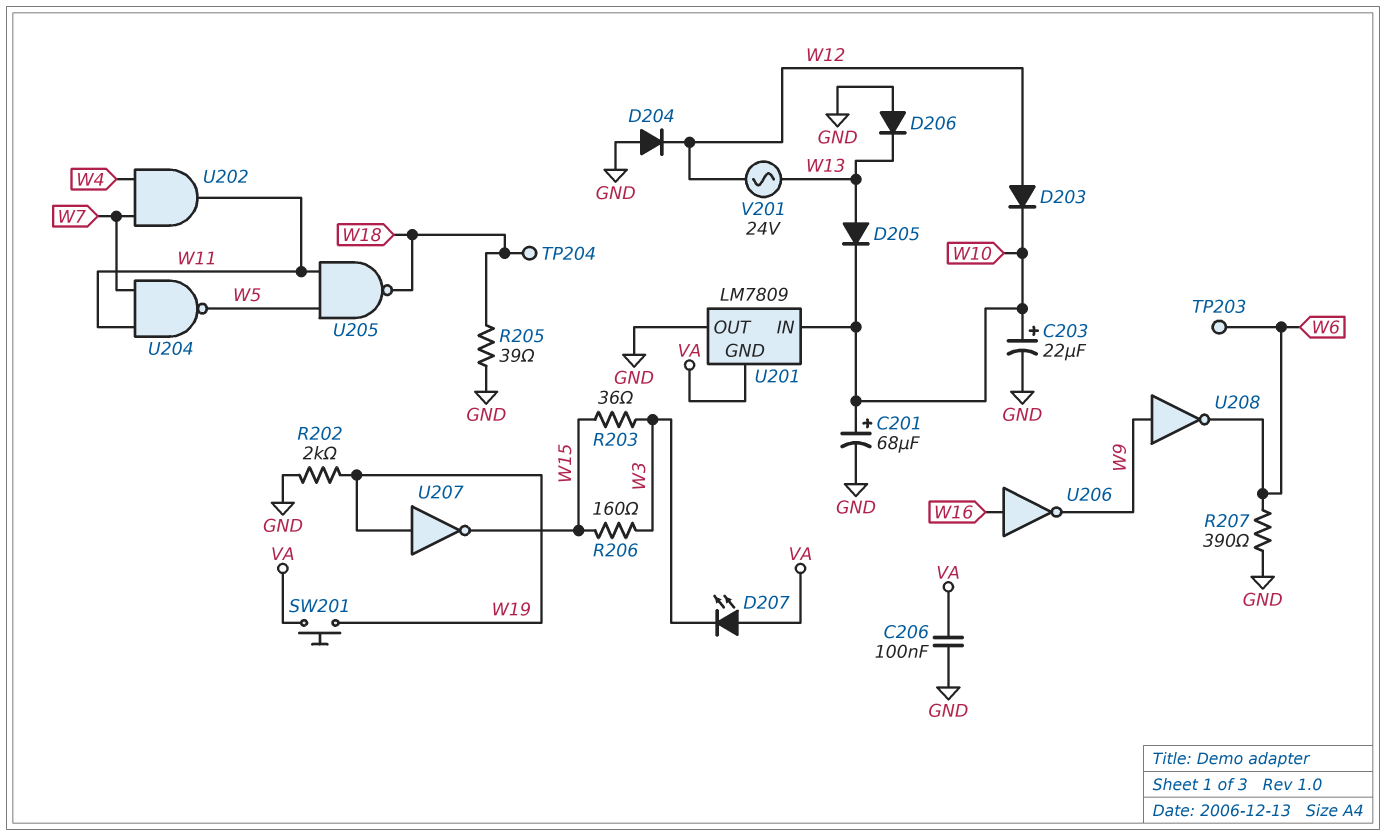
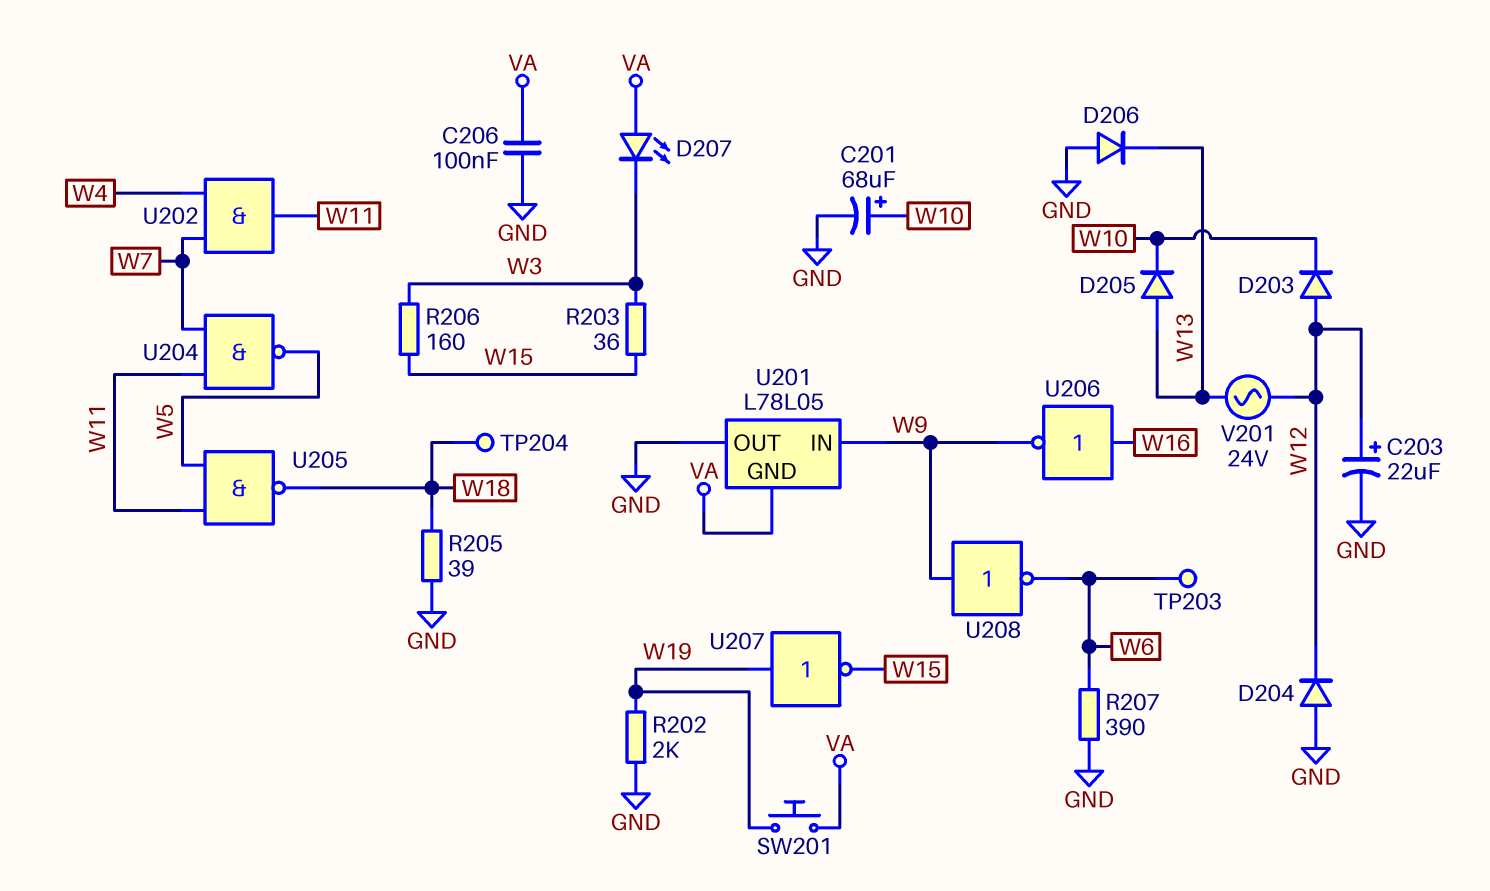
C203: 22uF (plus W10, minus GND) -> 22uF (plus W12, minus GND)
U201: LM7809 -> L78L05
U201 pin IN: W10 -> W9

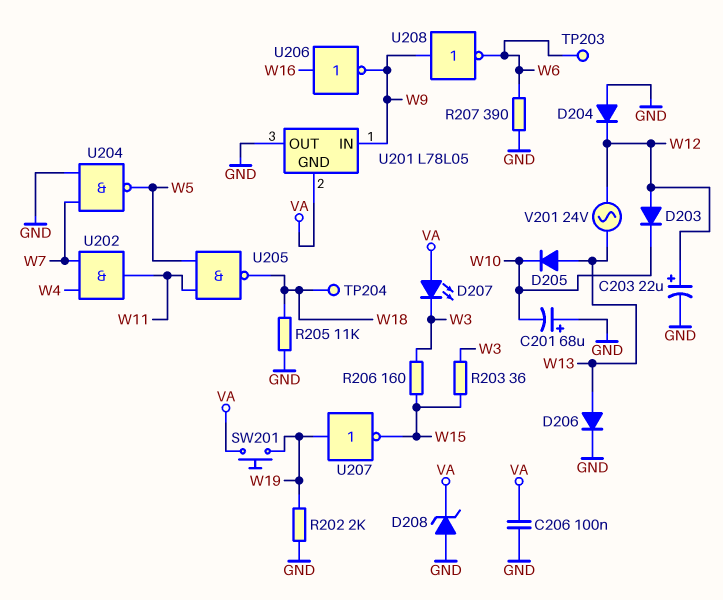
C201: 68uF (plus W10, minus GND) -> 68uF (plus GND, minus W10)
D206: diode (A GND, K W13) -> diode (A W13, K GND)
D208: none -> zener (A GND, K VA)
R205: 39 (GND, W18) -> 11k (GND, W18)
U204: NAND (in W7, in W11, out W5) -> NAND (in GND, in W7, out W5)

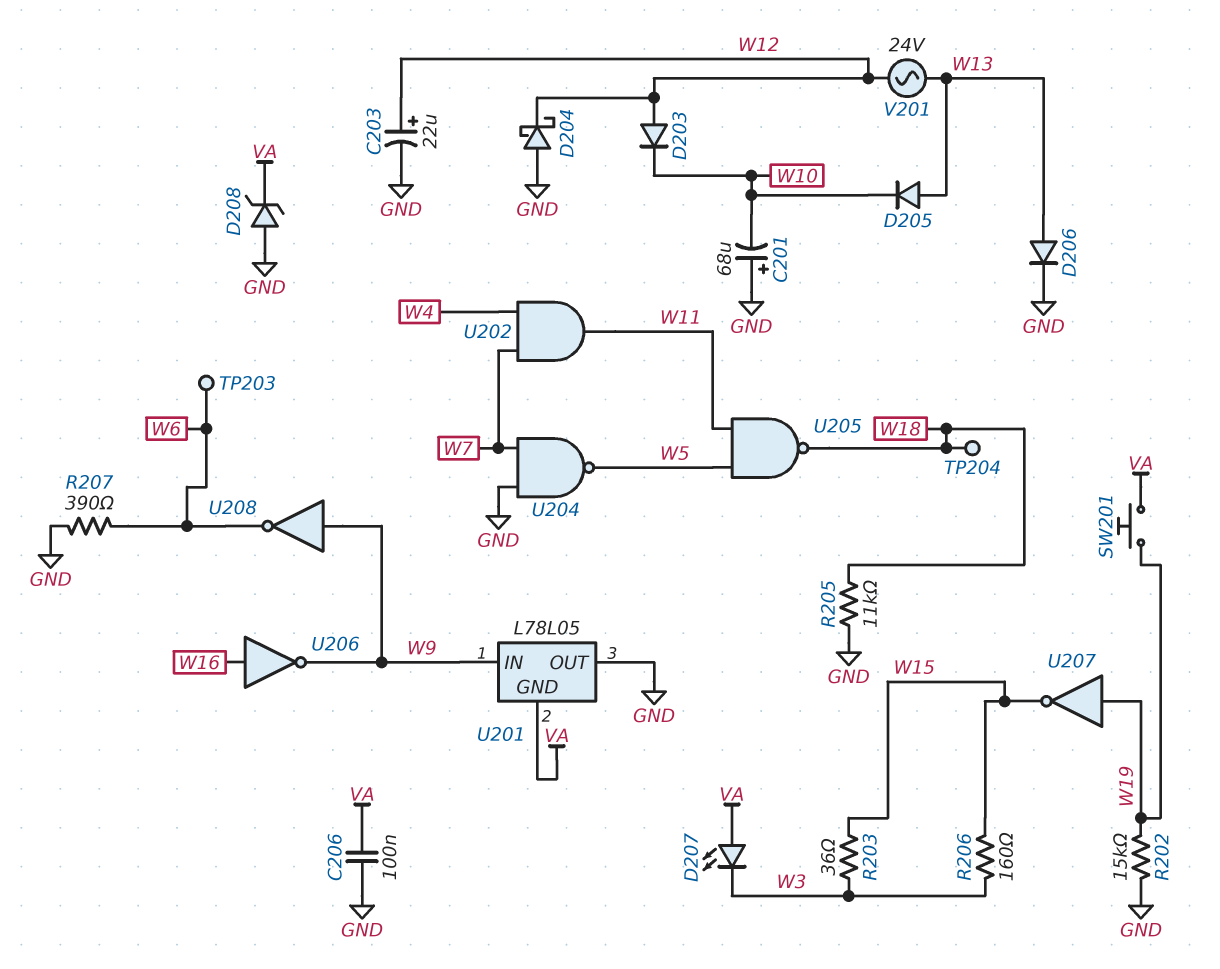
D204: diode (A GND, K W12) -> schottky (A GND, K W12)
R202: 2k (GND, W19) -> 15k (GND, W19)

